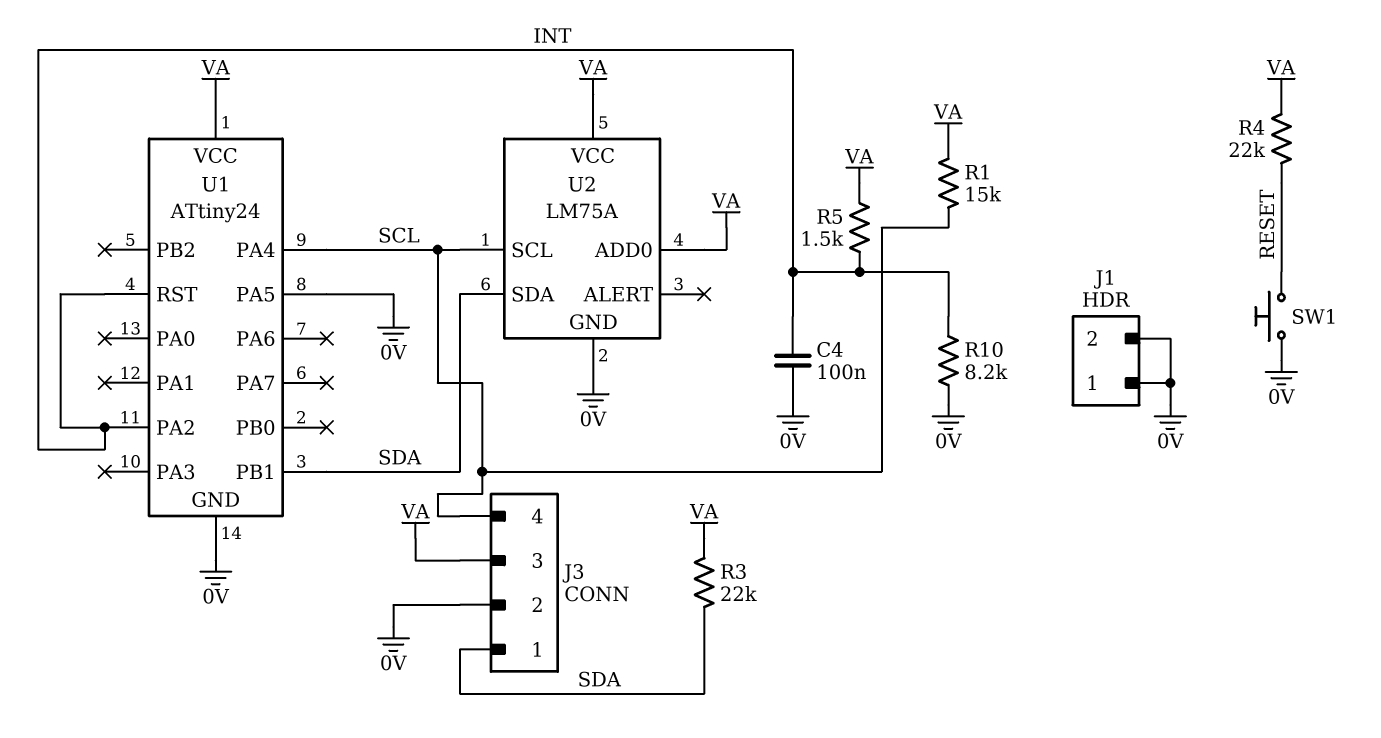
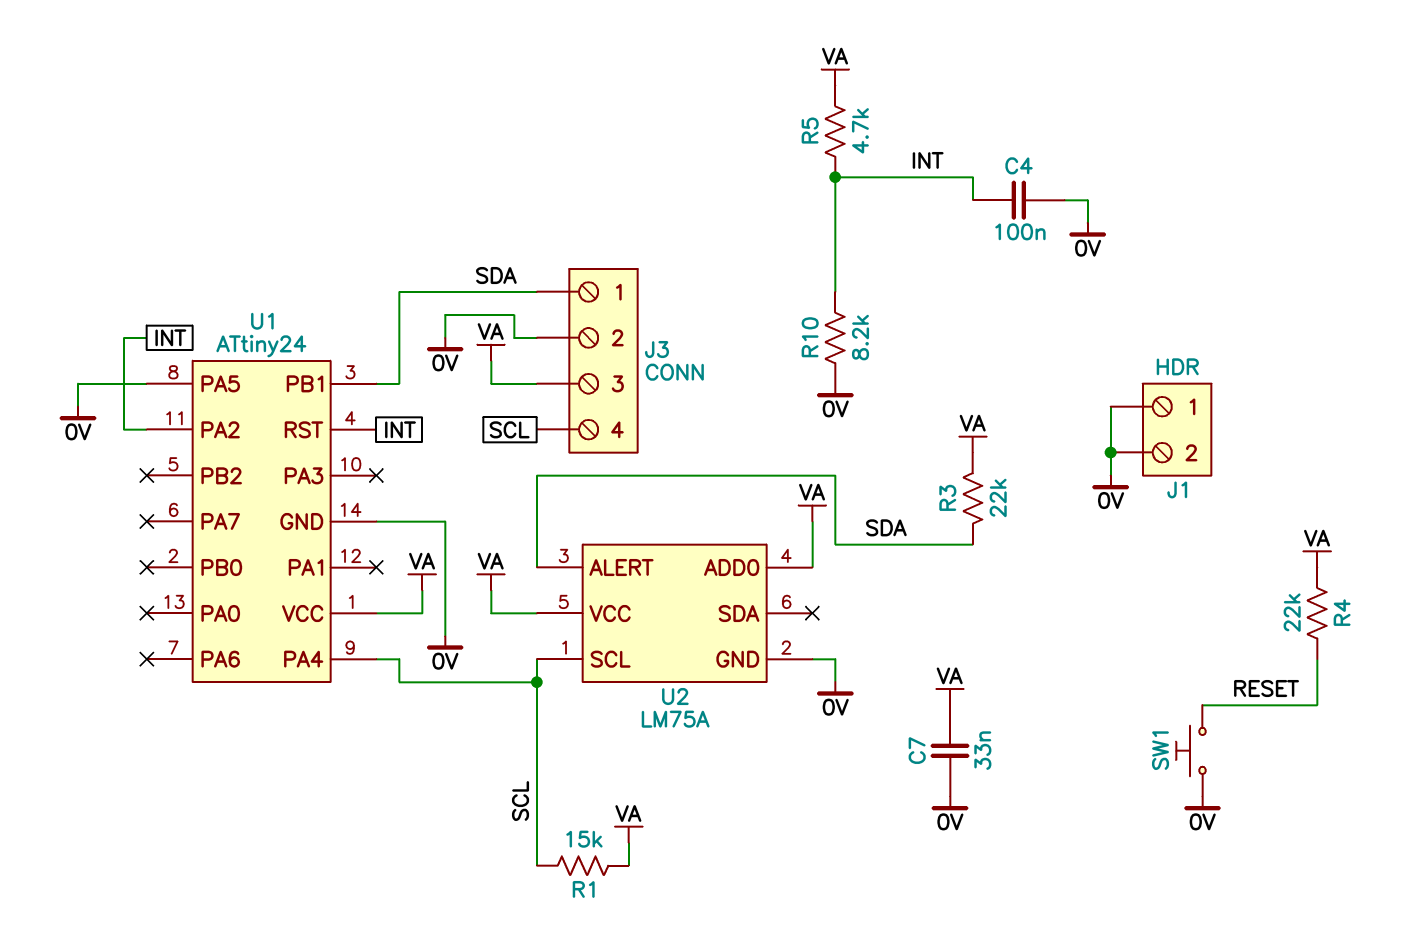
C7: none -> 33nF (0V, VA)
R5: 1.5k (INT, VA) -> 4.7k (INT, VA)
U2 pin ALERT: none -> SDA
U2 pin SDA: SDA -> none

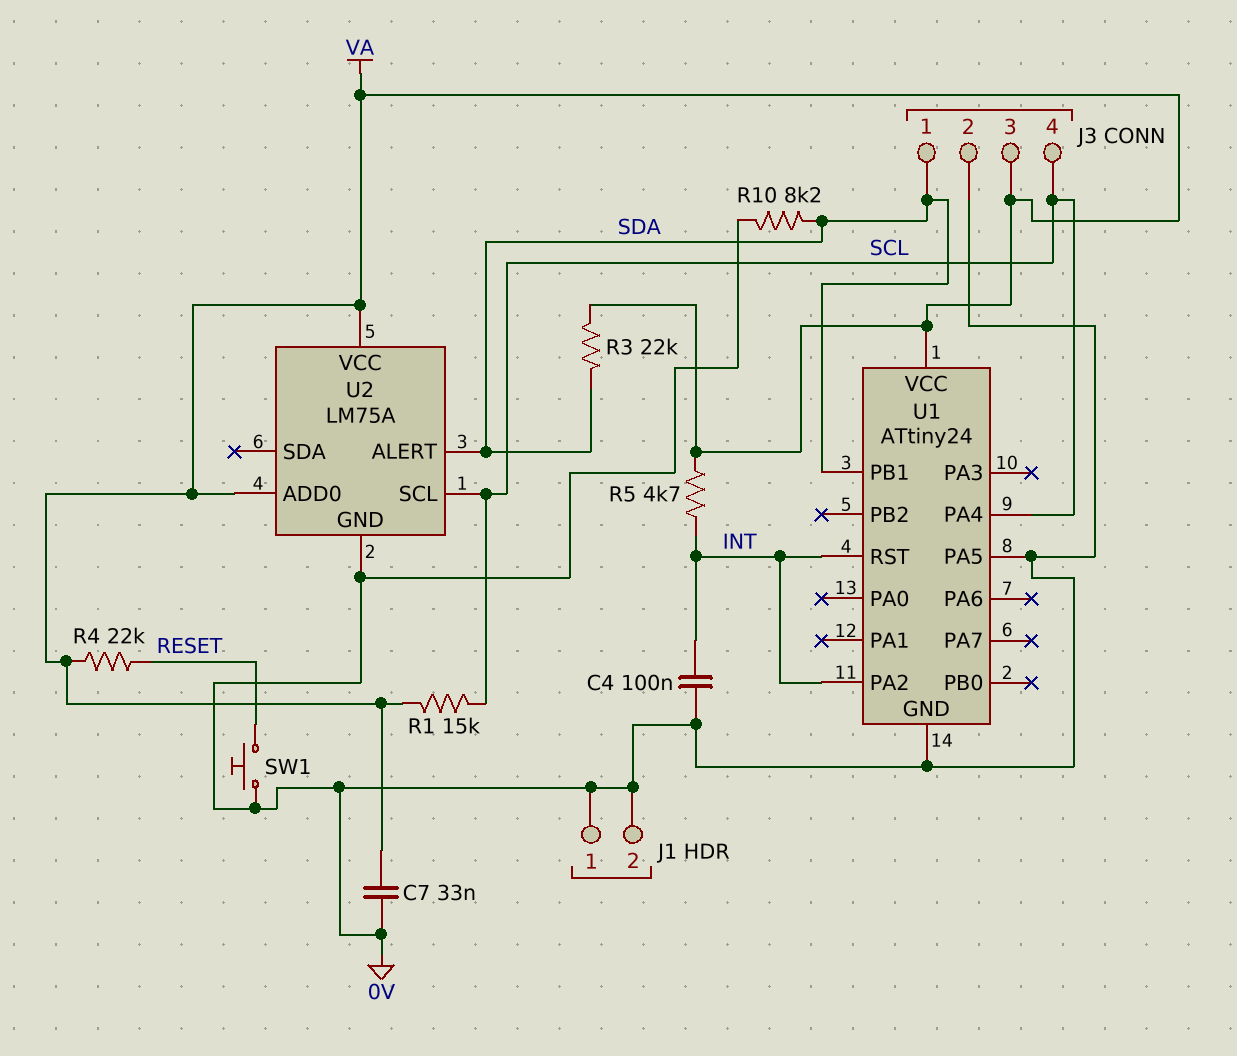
R10: 8.2k (0V, INT) -> 8.2k (0V, SDA)

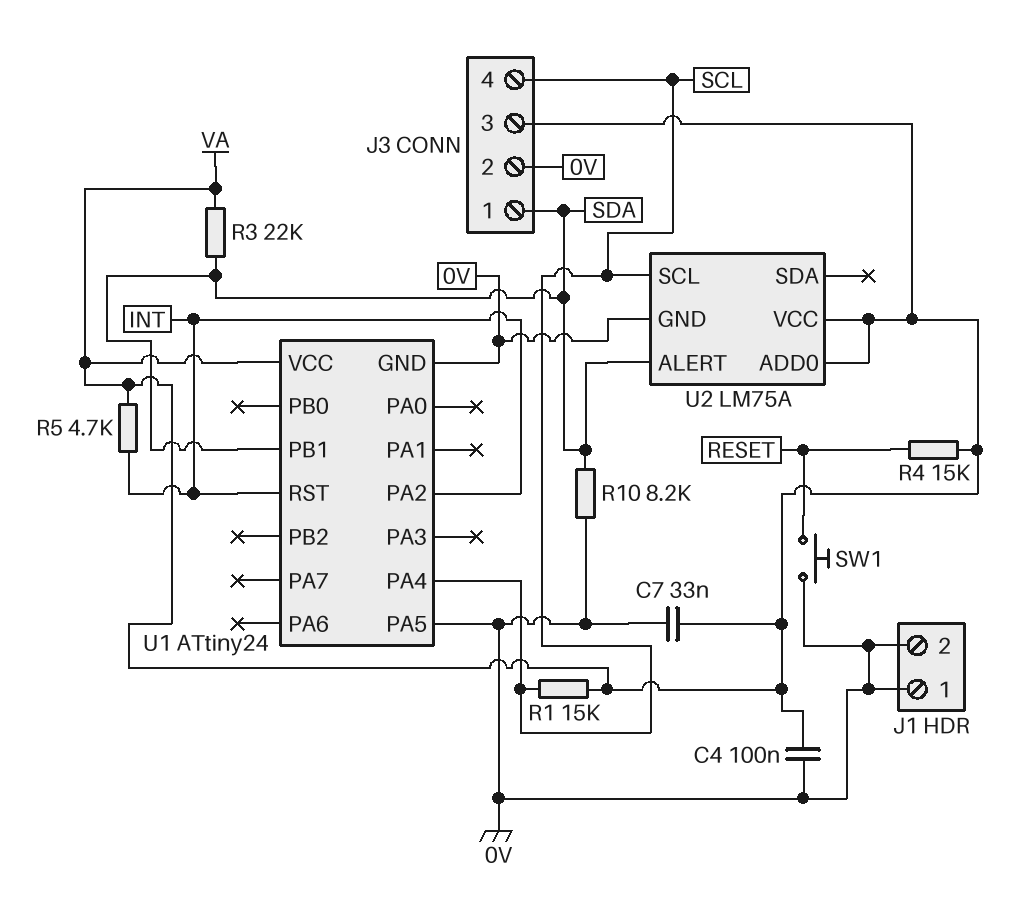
C4: 100nF (0V, INT) -> 100nF (0V, VA)
R4: 22k (RESET, VA) -> 15k (RESET, VA)

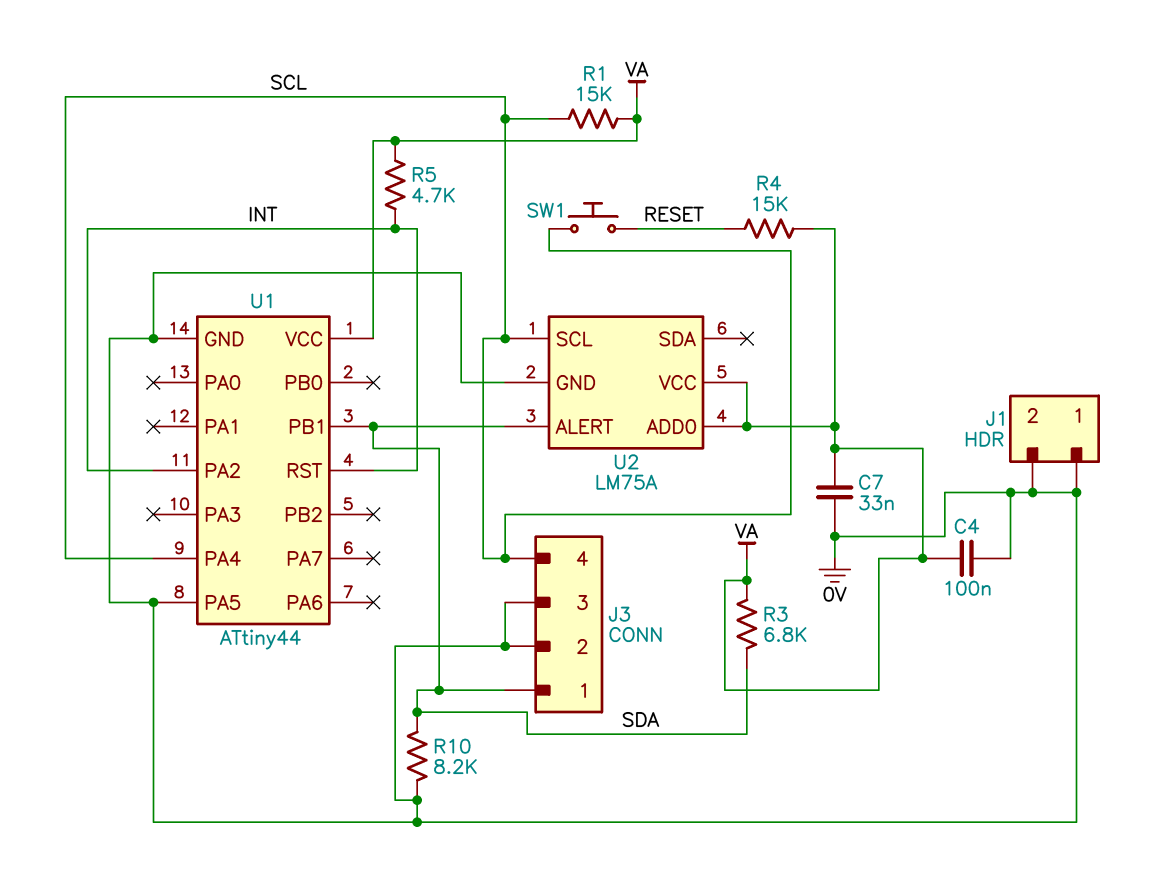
J3 pin 3: VA -> 0V
R3: 22k (SDA, VA) -> 6.8k (SDA, VA)
SW1: button (0V, RESET) -> button (RESET, SCL)
U1: ATtiny24 -> ATtiny44

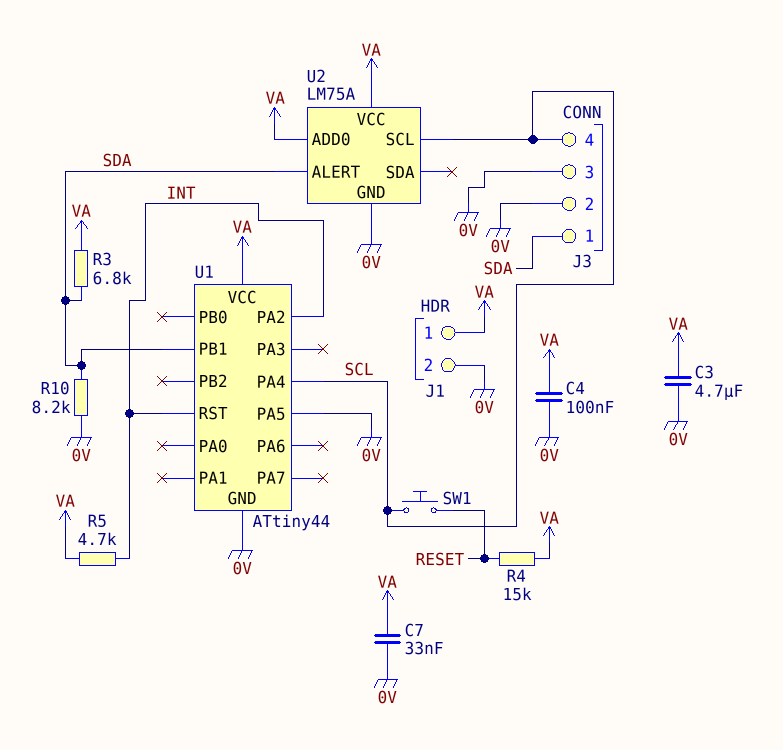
C3: none -> 4.7uF (0V, VA)
J1 pin 1: 0V -> VA
R1: 15k (SCL, VA) -> none

